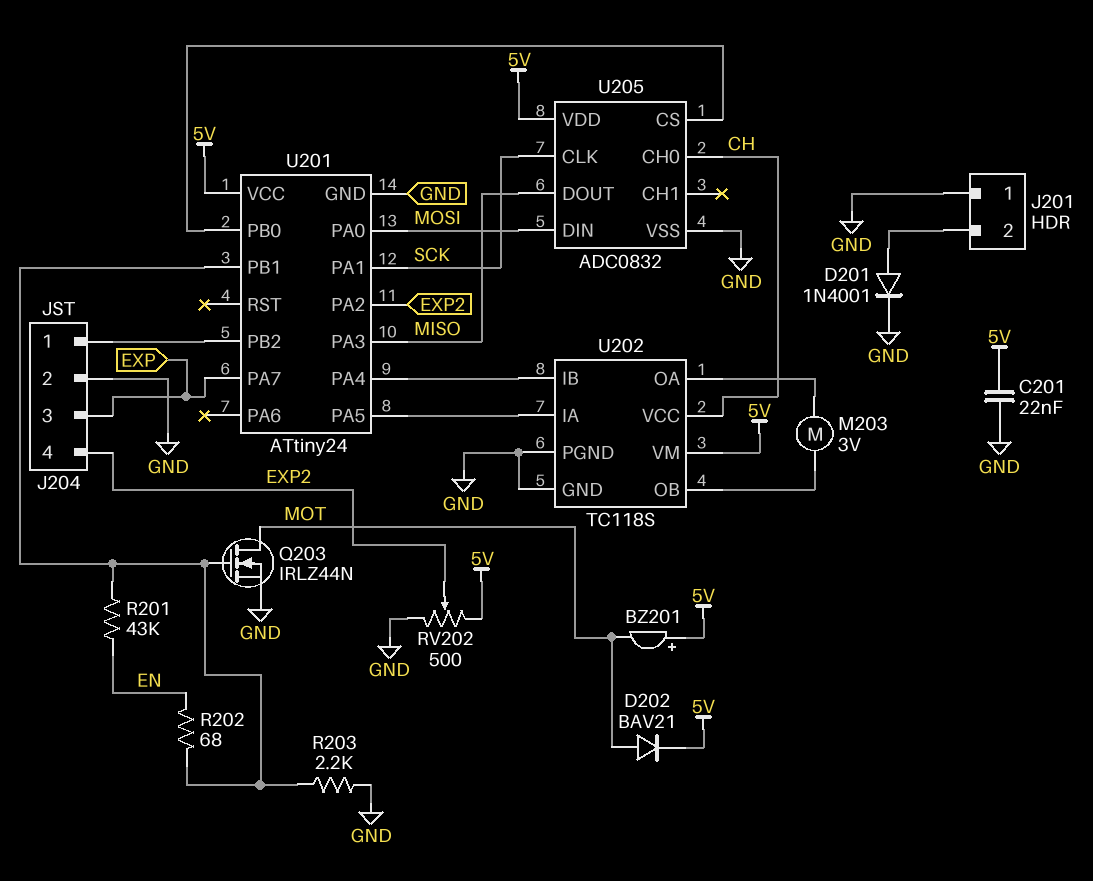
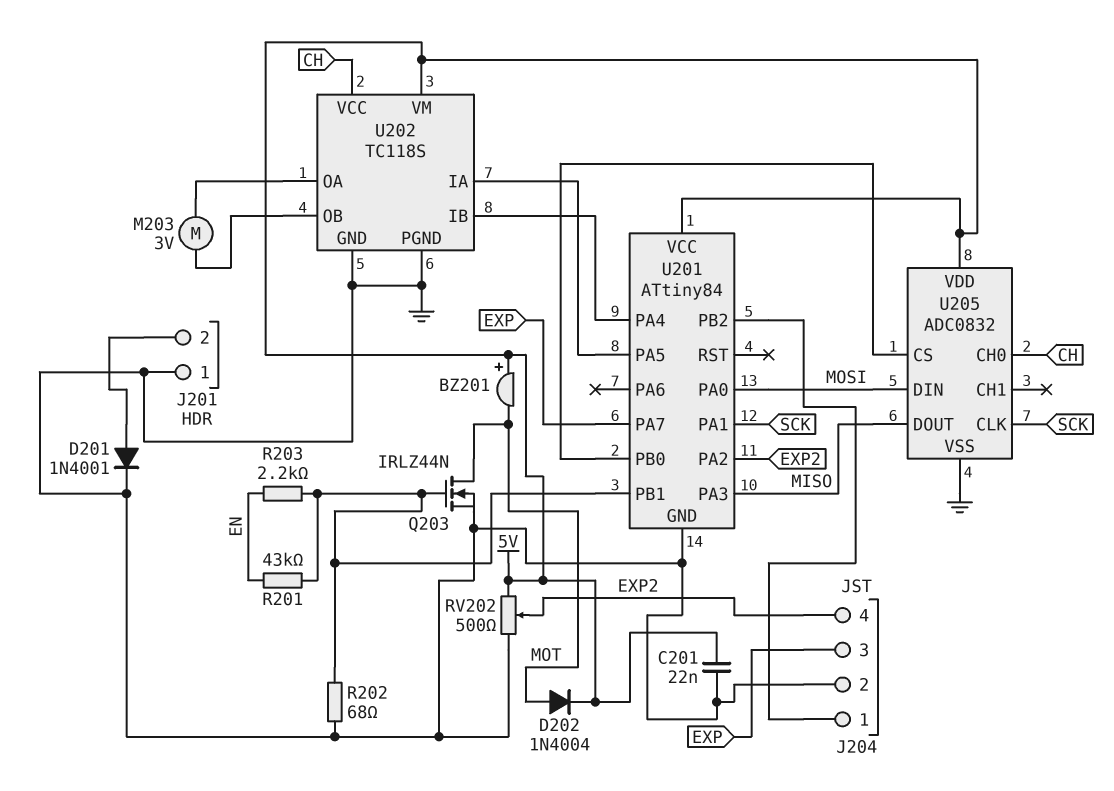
D202: diode BAV21 (A MOT, K 5V) -> diode 1N4004 (A MOT, K 5V)
R202: 68 (EN, U201/PB1) -> 68 (GND, U201/PB1)
R203: 2.2k (GND, U201/PB1) -> 2.2k (EN, U201/PB1)
U201: ATtiny24 -> ATtiny84

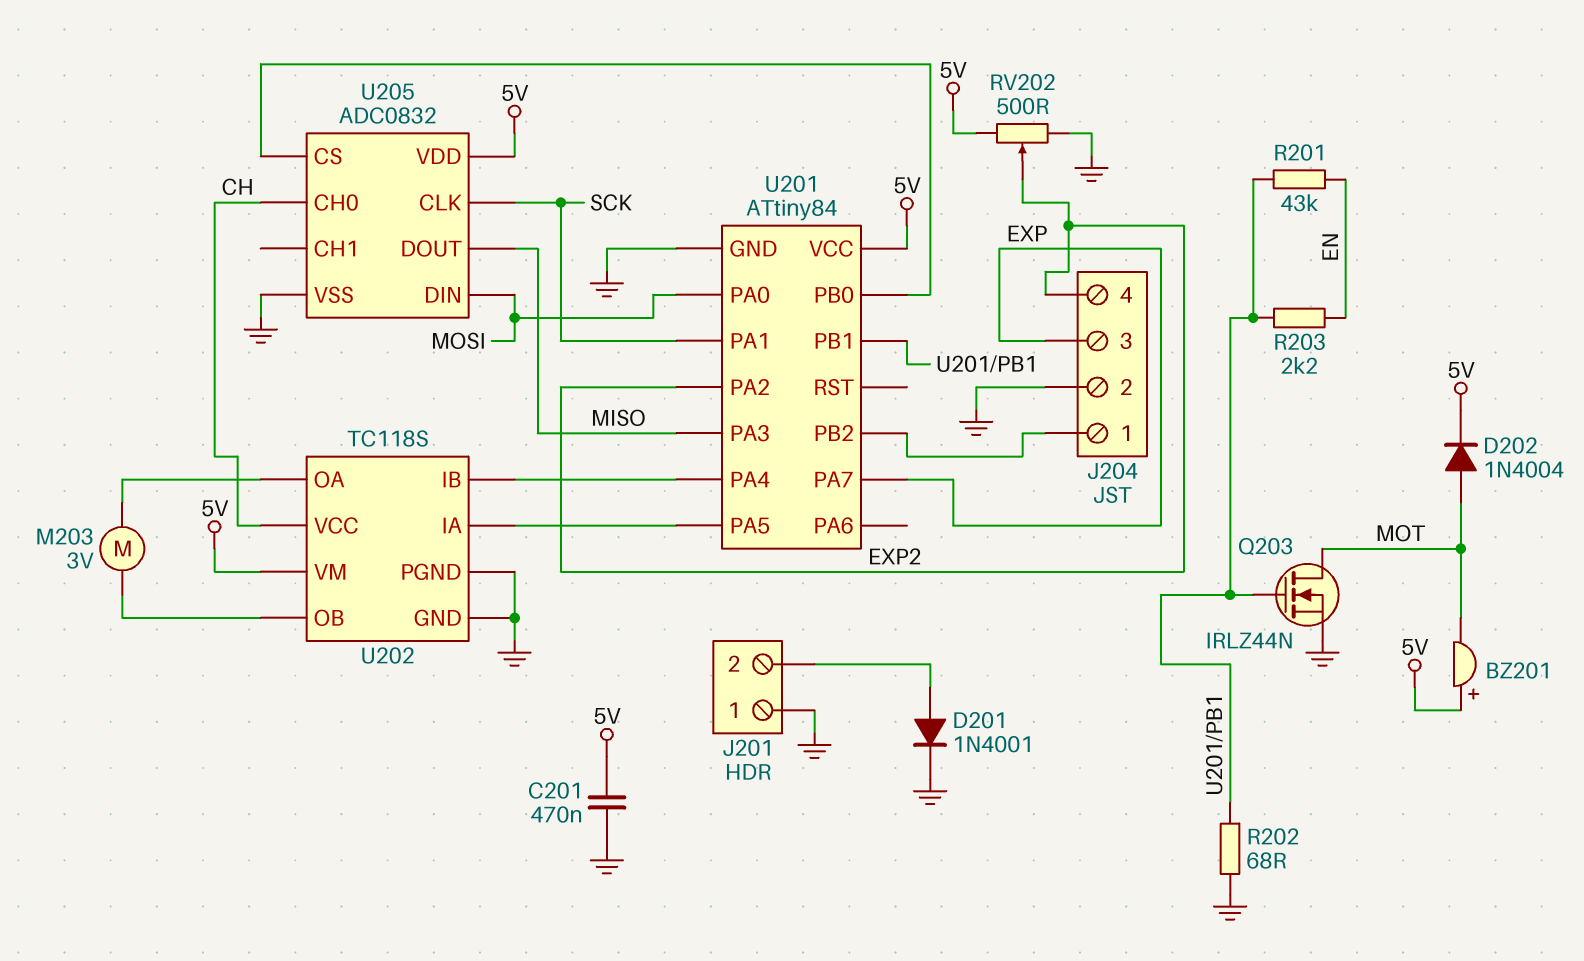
C201: 22nF (5V, GND) -> 470nF (5V, GND)

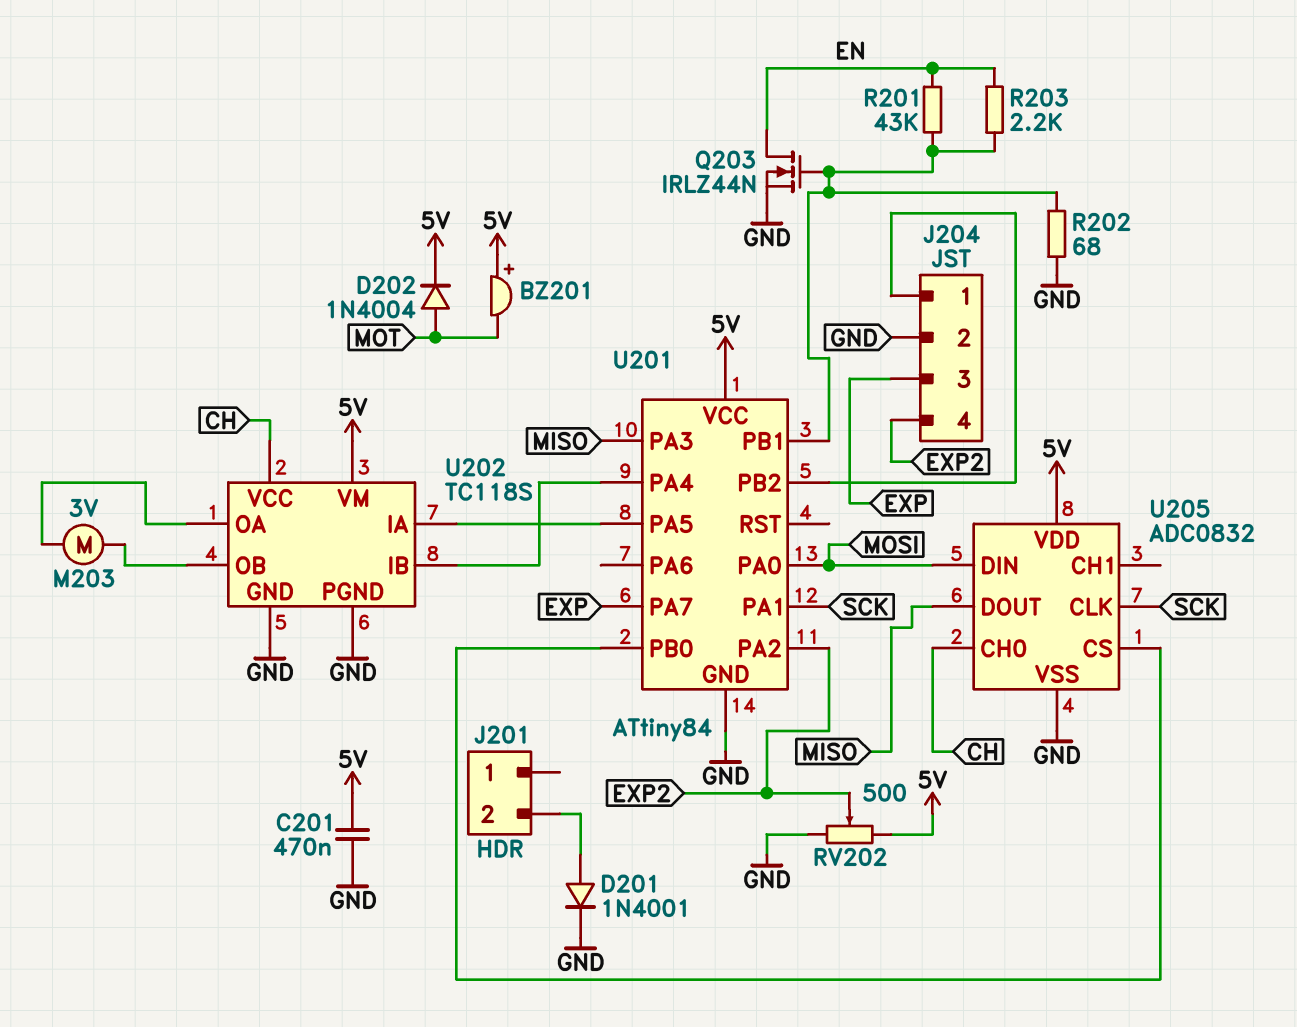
J201 pin 1: GND -> none
Q203: NMOS IRLZ44N (G U201/PB1, D MOT, S GND) -> NMOS IRLZ44N (G U201/PB1, D EN, S GND)

